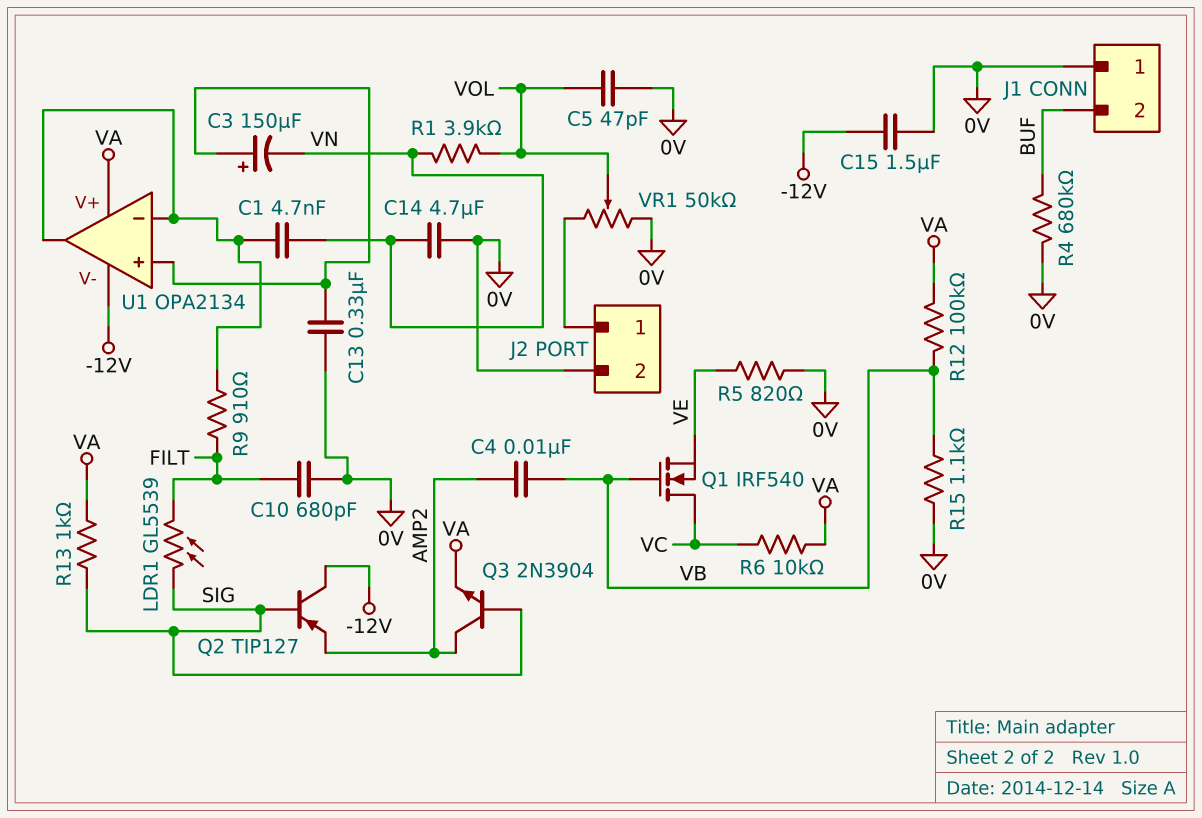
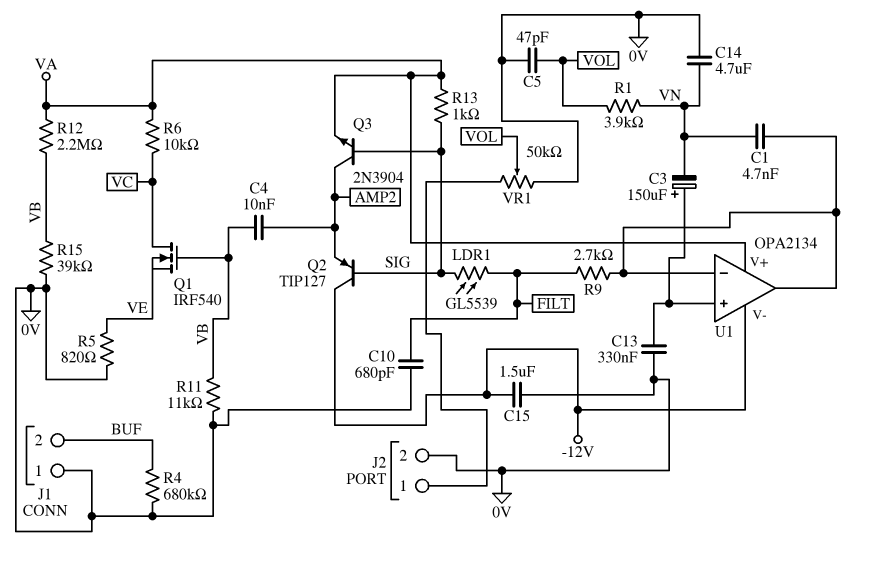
R9: 910 (FILT, U1/in-) -> 2.7k (FILT, U1/in-)
R11: none -> 11k (0V, VB)
R12: 100k (VA, VB) -> 2.2M (VA, VB)
R15: 1.1k (0V, VB) -> 39k (0V, VB)

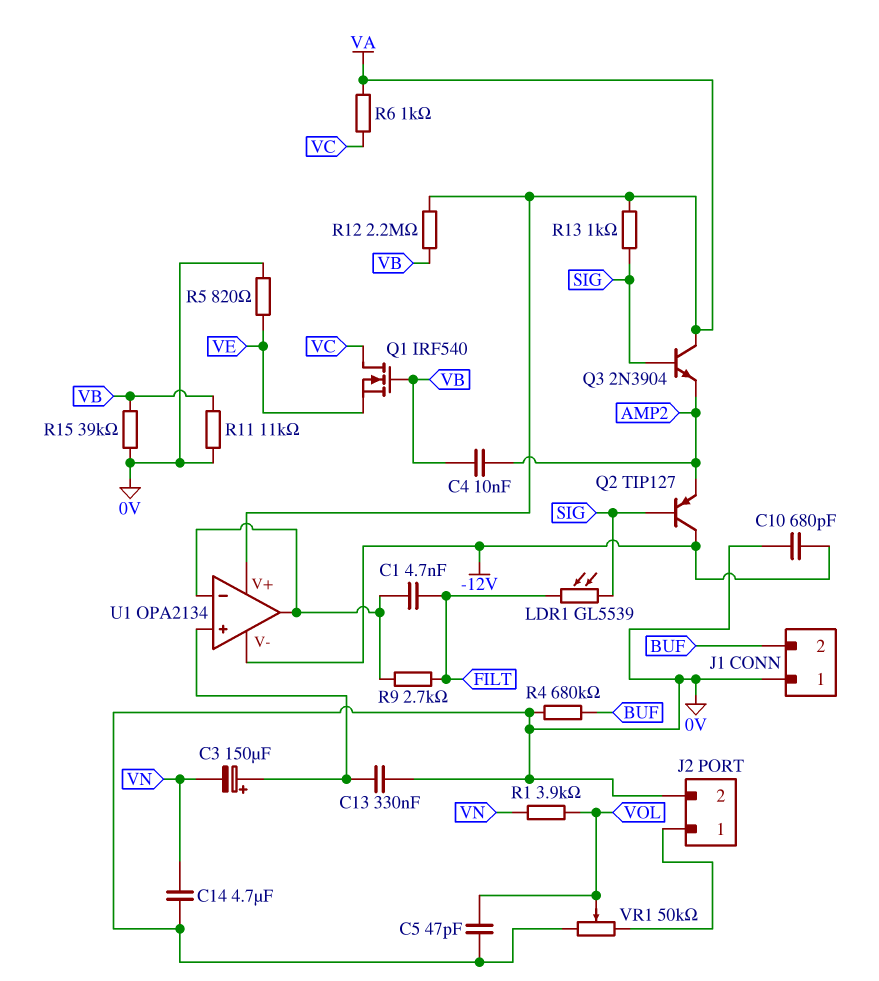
C1: 4.7nF (U1/in-, VN) -> 4.7nF (FILT, U1/in-)
C10: 680pF (0V, FILT) -> 680pF (-12V, 0V)
C15: 1.5uF (-12V, 0V) -> none
Q3: NPN 2N3904 (B SIG, C AMP2, E VA) -> NPN 2N3904 (B SIG, C VA, E AMP2)
R6: 10k (VA, VC) -> 1k (VA, VC)

